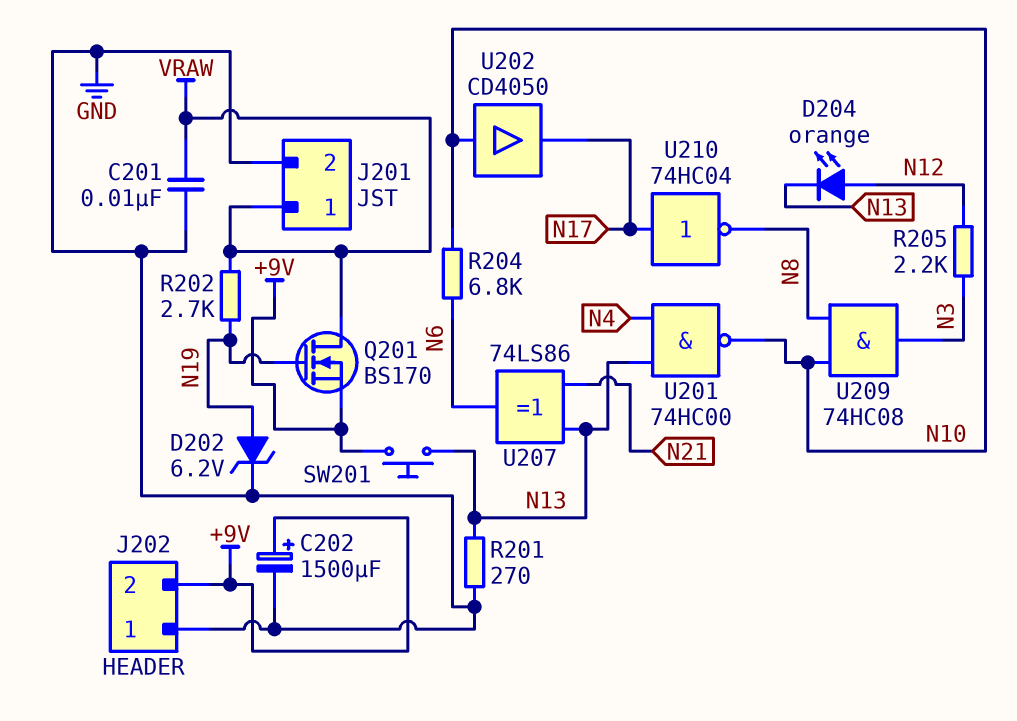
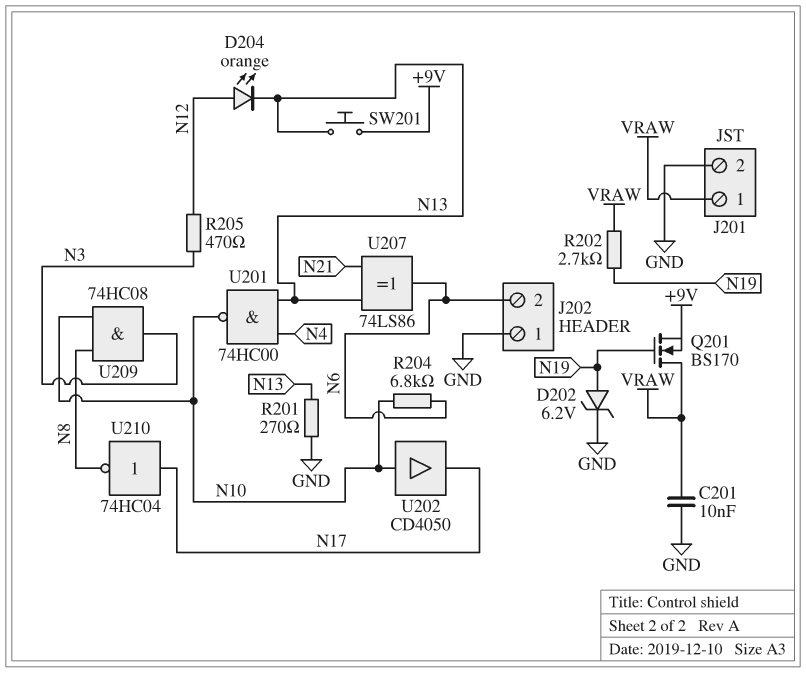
C202: 1500uF (plus +9V, minus GND) -> none
J202 pin 2: +9V -> N6
R205: 2.2k (N3, N12) -> 470 (N3, N12)

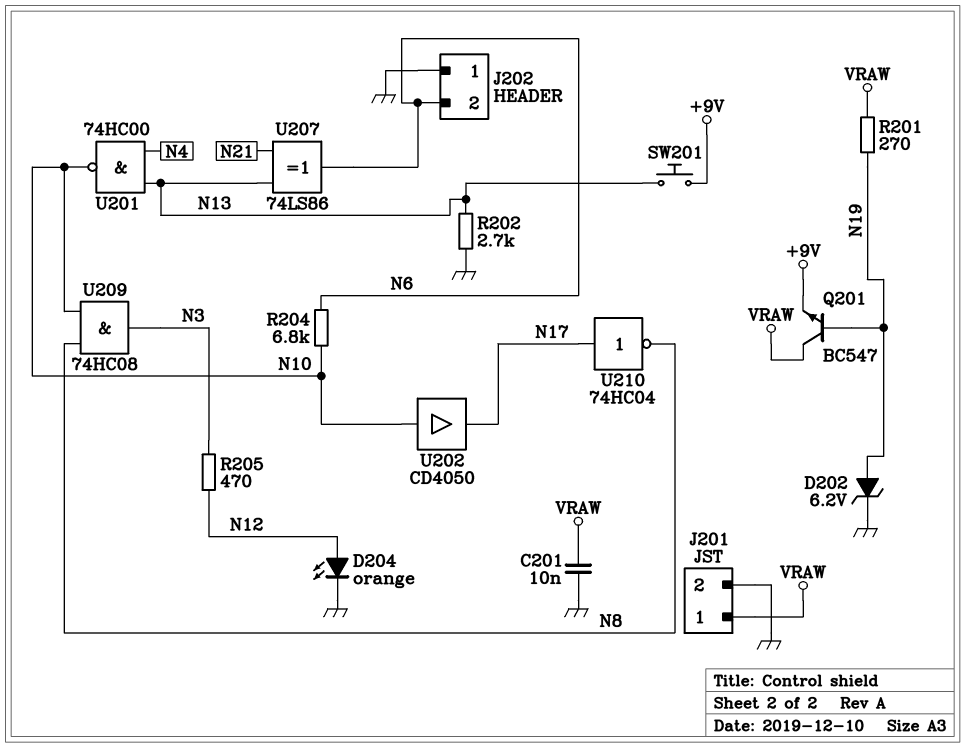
D204: LED orange (A N12, K N13) -> LED orange (A N12, K GND)
Q201: NMOS BS170 (G N19, D VRAW, S +9V) -> NPN BC547 (B N19, C VRAW, E +9V)
R201: 270 (GND, N13) -> 270 (N19, VRAW)
R202: 2.7k (N19, VRAW) -> 2.7k (GND, N13)

